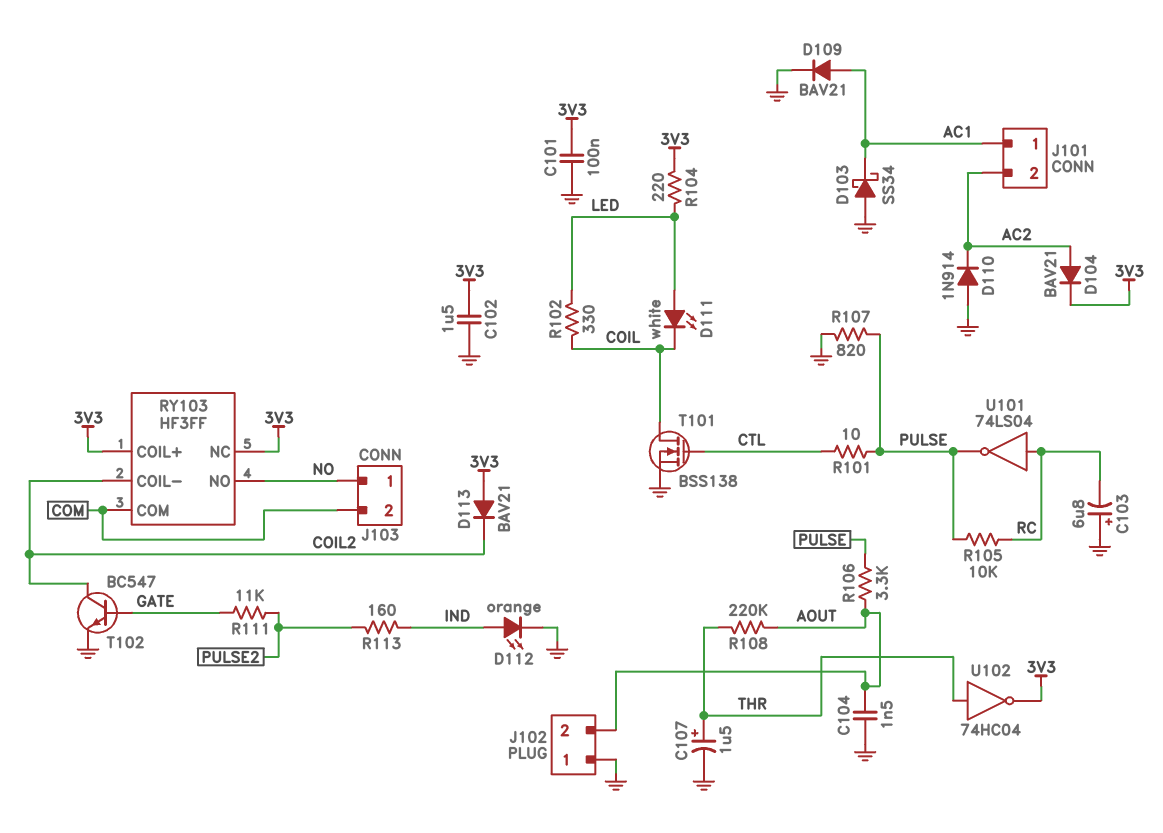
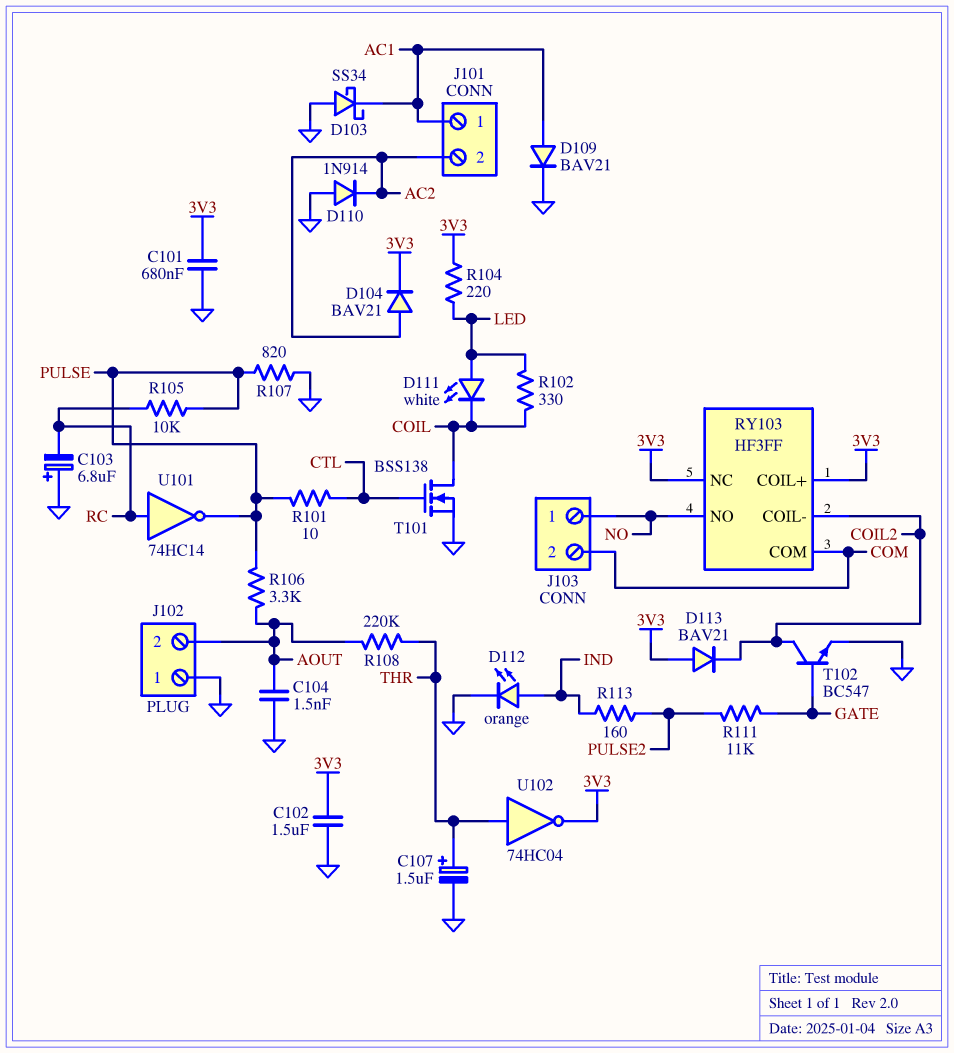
C101: 100nF (3V3, GND) -> 680nF (3V3, GND)
U101: NOT 74LS04 (in RC, out PULSE) -> NOT 74HC14 (in RC, out PULSE)

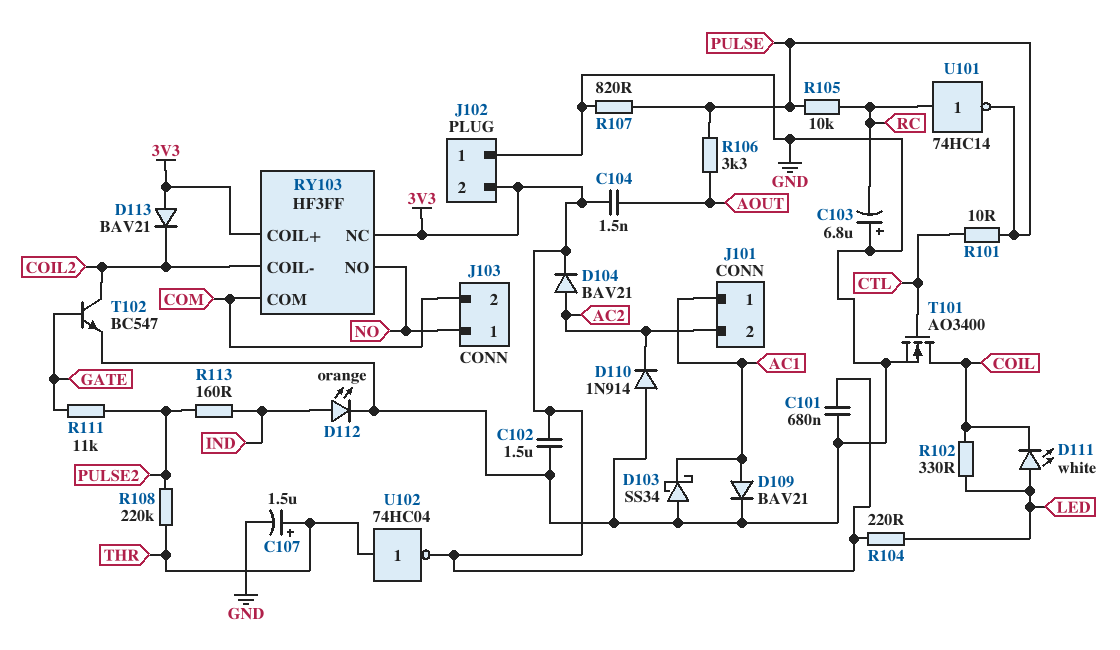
C104: 1.5nF (AOUT, GND) -> 1.5nF (3V3, AOUT)
J102 pin 2: AOUT -> 3V3
R108: 220k (AOUT, THR) -> 220k (PULSE2, THR)
T101: NMOS BSS138 (G CTL, D COIL, S GND) -> NMOS AO3400 (G CTL, D COIL, S GND)

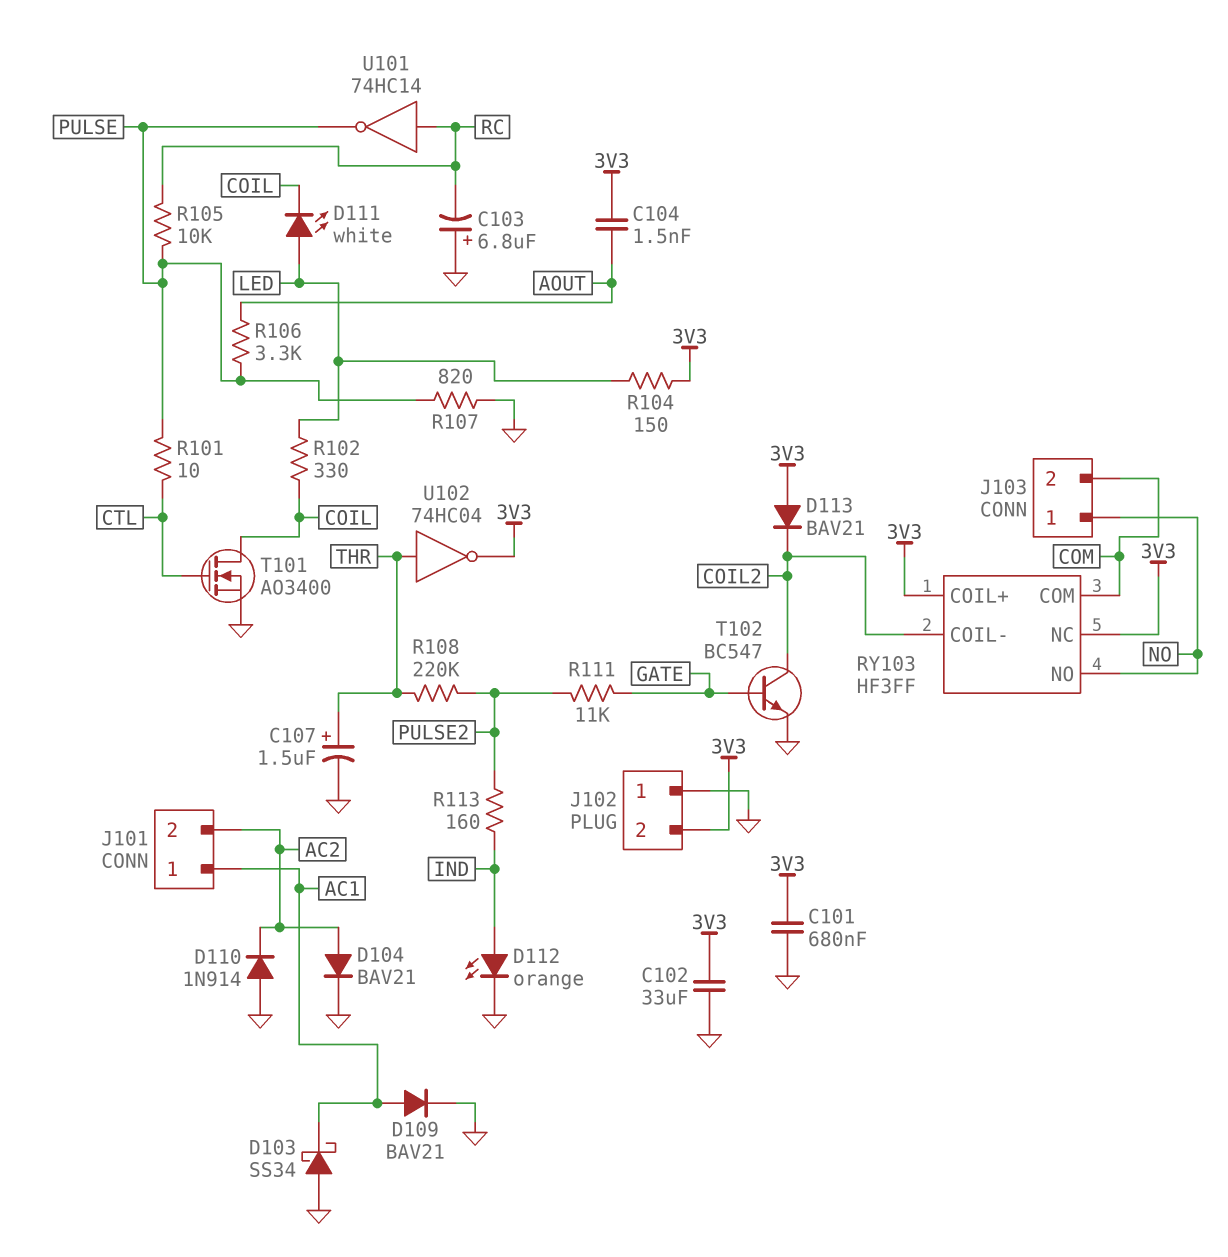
C102: 1.5uF (3V3, GND) -> 33uF (3V3, GND)
D104: diode BAV21 (A AC2, K 3V3) -> diode BAV21 (A AC2, K GND)
R104: 220 (3V3, LED) -> 150 (3V3, LED)

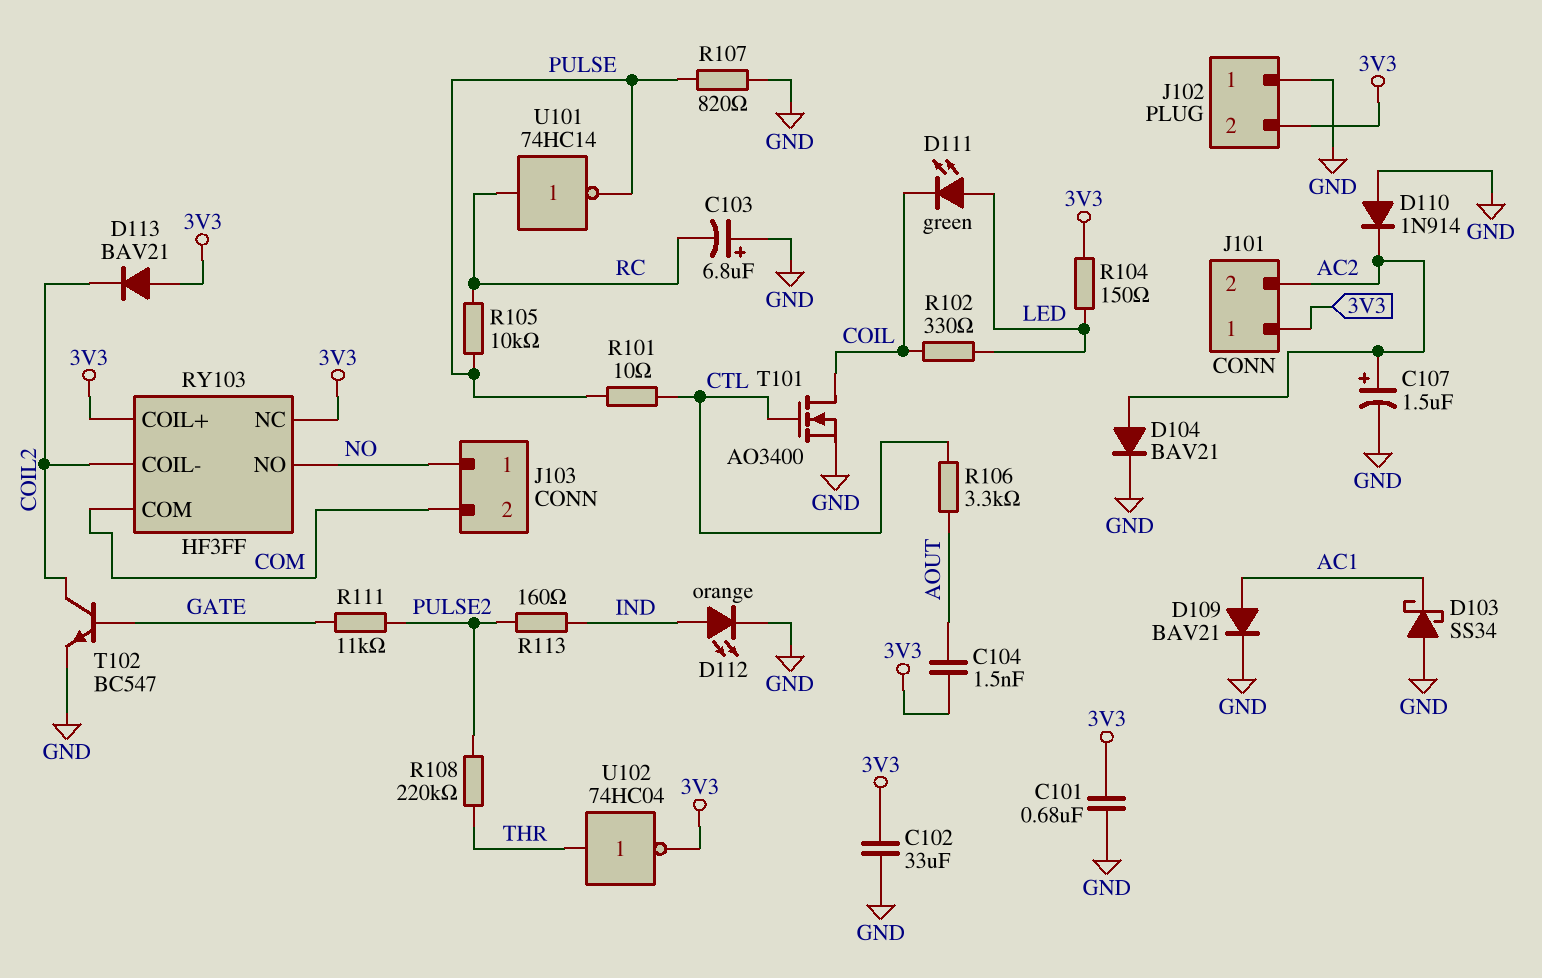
C107: 1.5uF (plus THR, minus GND) -> 1.5uF (plus AC2, minus GND)
D111: LED white (A LED, K COIL) -> LED green (A LED, K COIL)
J101 pin 1: AC1 -> 3V3
R106: 3.3k (AOUT, PULSE) -> 3.3k (AOUT, CTL)

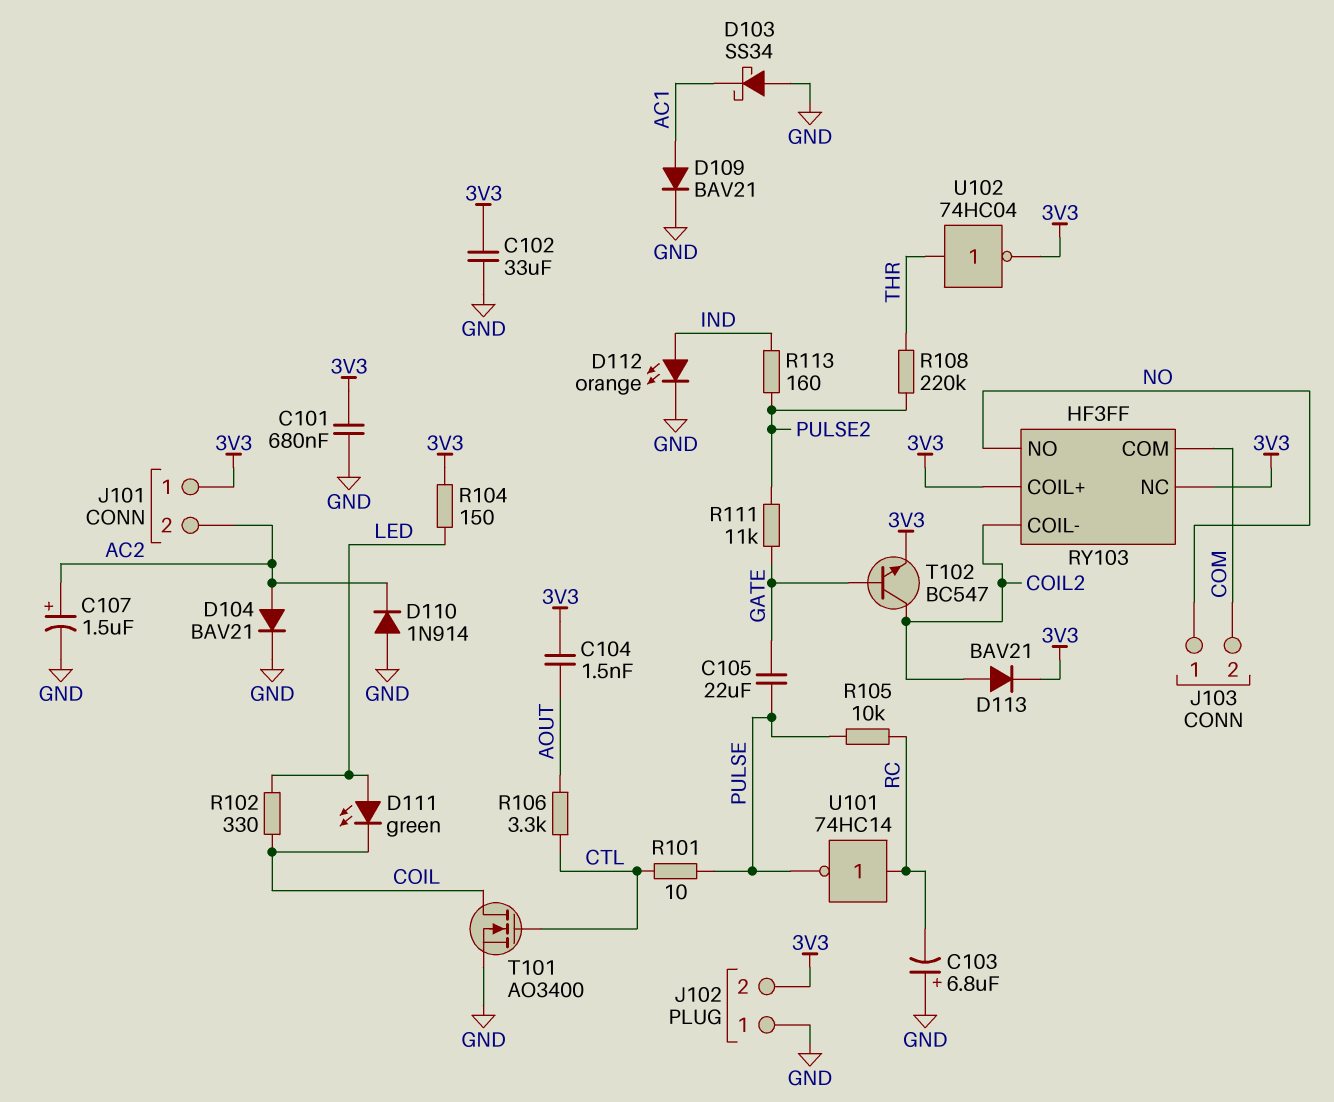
C105: none -> 22uF (GATE, PULSE)
D113: diode BAV21 (A 3V3, K COIL2) -> diode BAV21 (A COIL2, K 3V3)
R107: 820 (GND, PULSE) -> none
T102: NPN BC547 (B GATE, C COIL2, E GND) -> NPN BC547 (B GATE, C COIL2, E 3V3)

